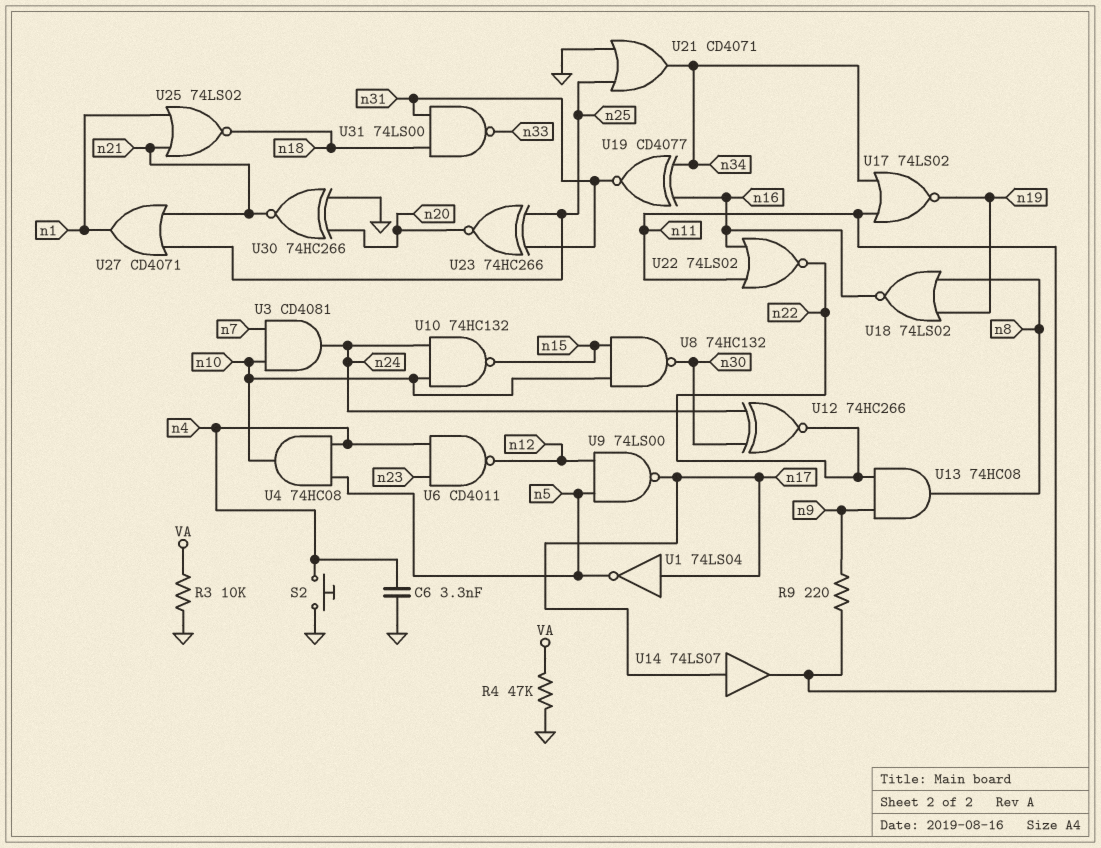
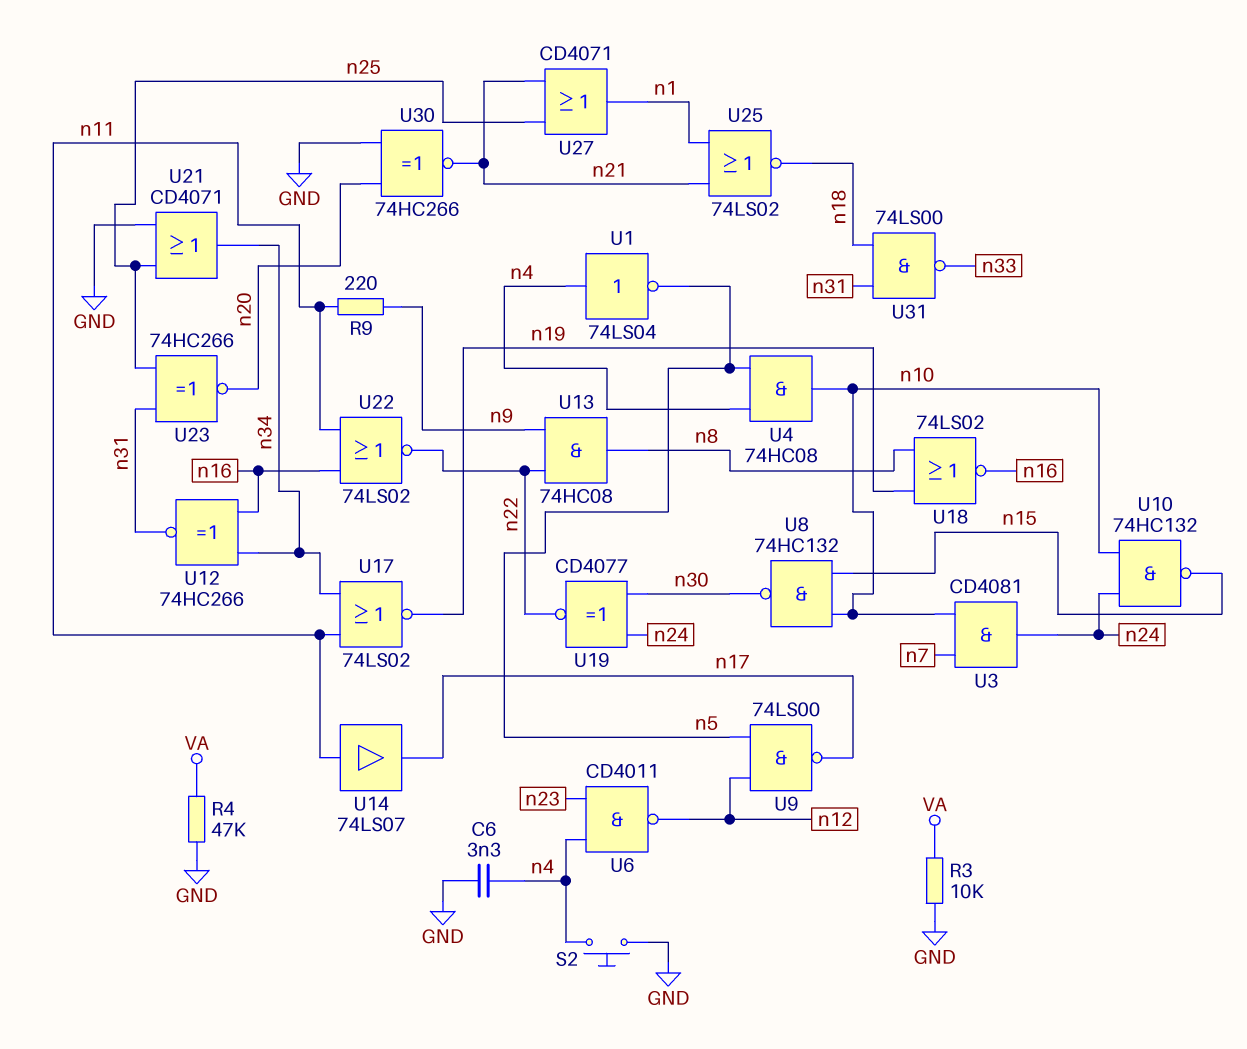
U1: NOT 74LS04 (in n17, out n5) -> NOT 74LS04 (in n4, out n5)
U12: XNOR 74HC266 (in n24, in n30, out n22) -> XNOR 74HC266 (in n16, in n34, out n31)
U14: buffer 74LS07 (in n17, out n11) -> buffer 74LS07 (in n11, out n17)
U19: XNOR CD4077 (in n16, in n34, out n31) -> XNOR CD4077 (in n24, in n30, out n22)

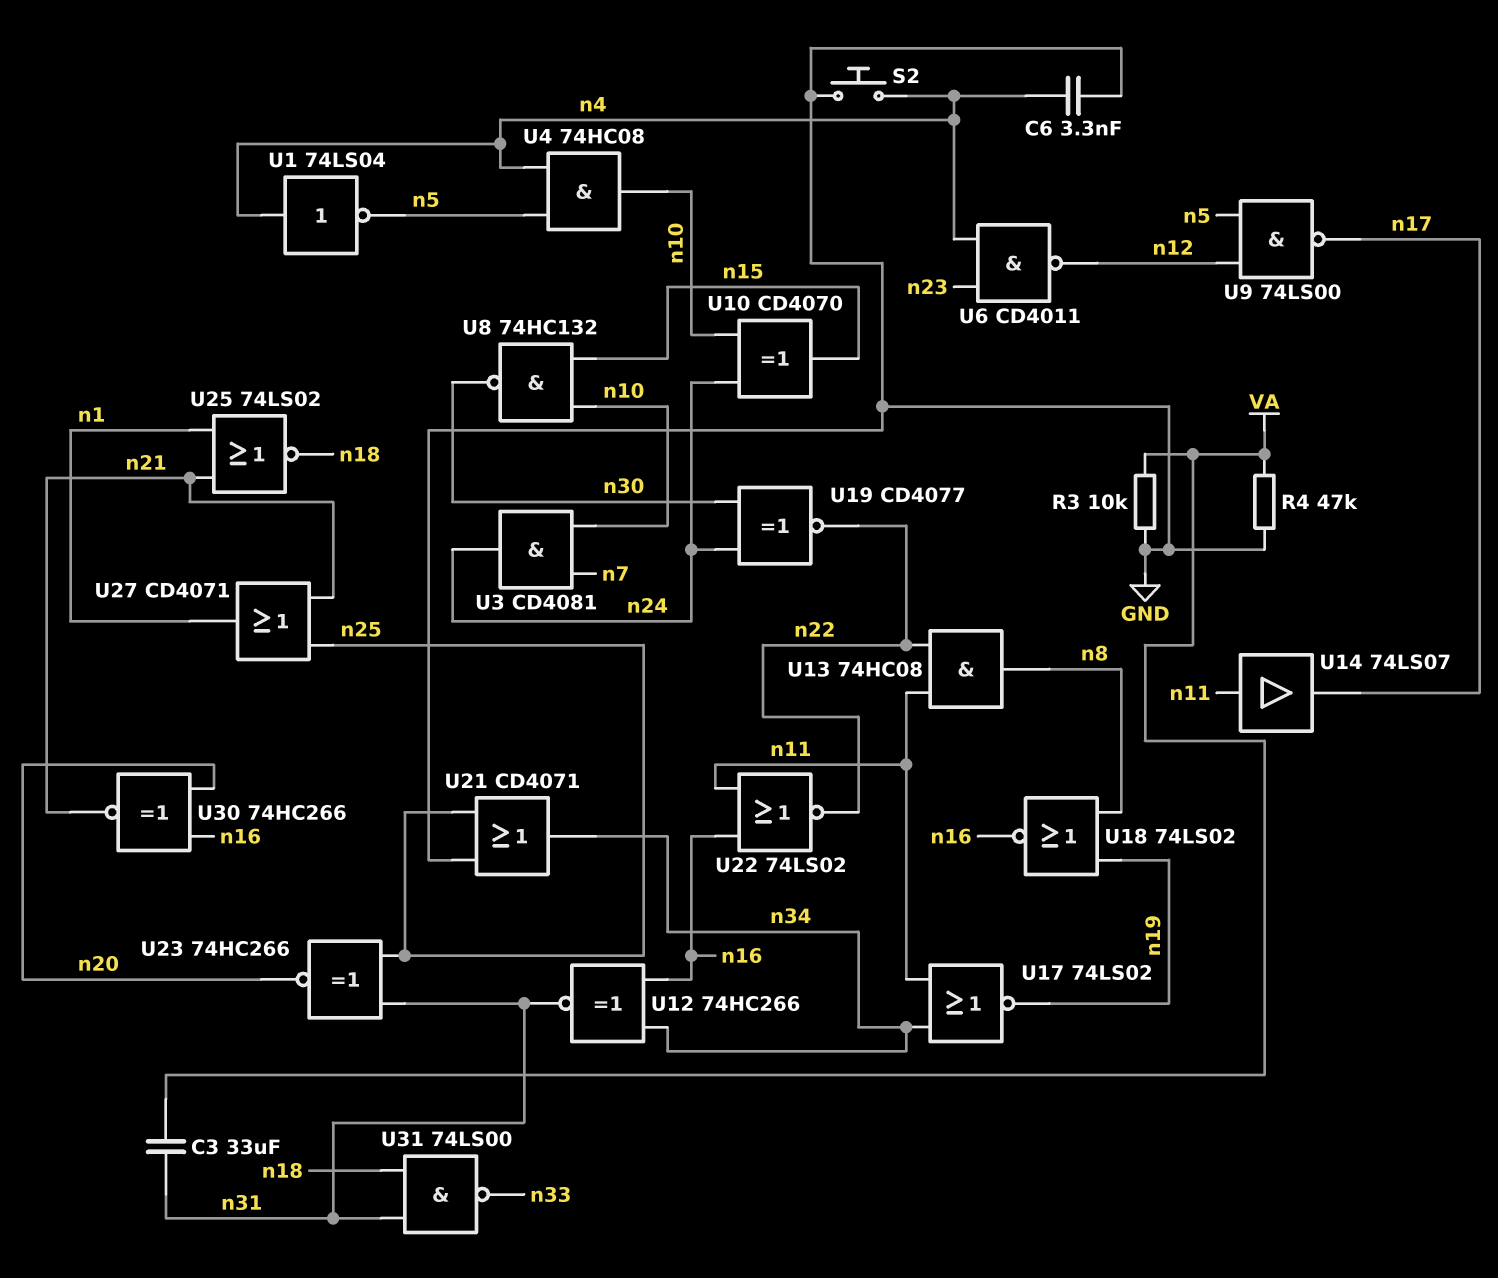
C3: none -> 33uF (VA, n31)
R9: 220 (n9, n11) -> none
U10: NAND 74HC132 (in n10, in n24, out n15) -> XOR CD4070 (in n10, in n24, out n15)
U13: AND 74HC08 (in n9, in n22, out n8) -> AND 74HC08 (in n11, in n22, out n8)
U30: XNOR 74HC266 (in GND, in n20, out n21) -> XNOR 74HC266 (in n16, in n20, out n21)

